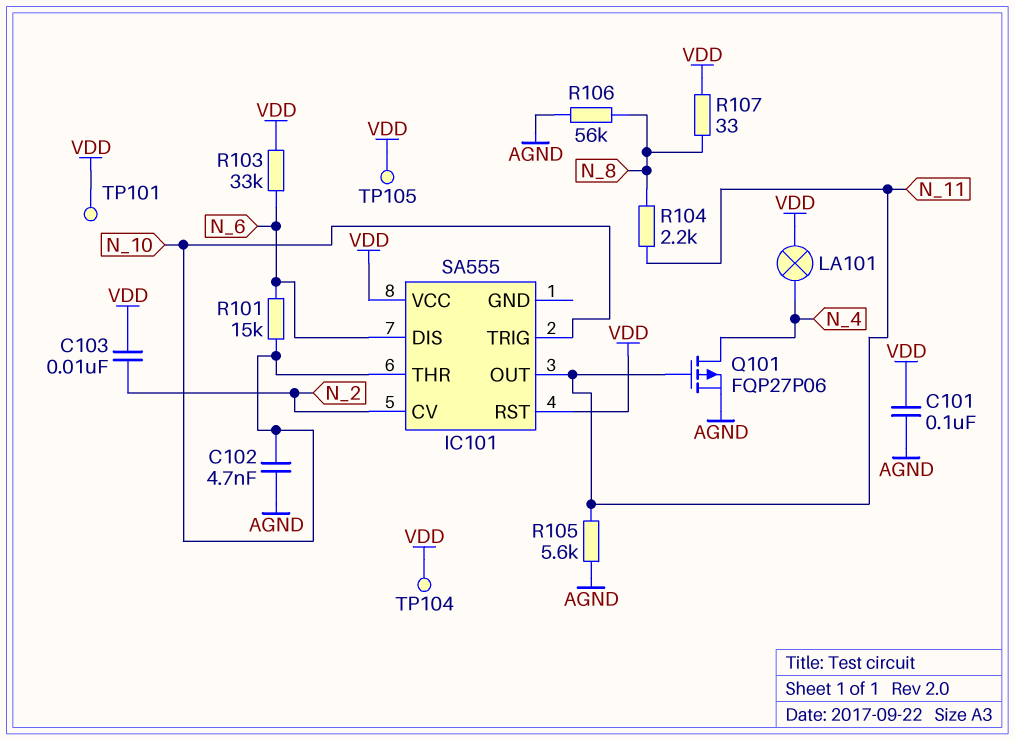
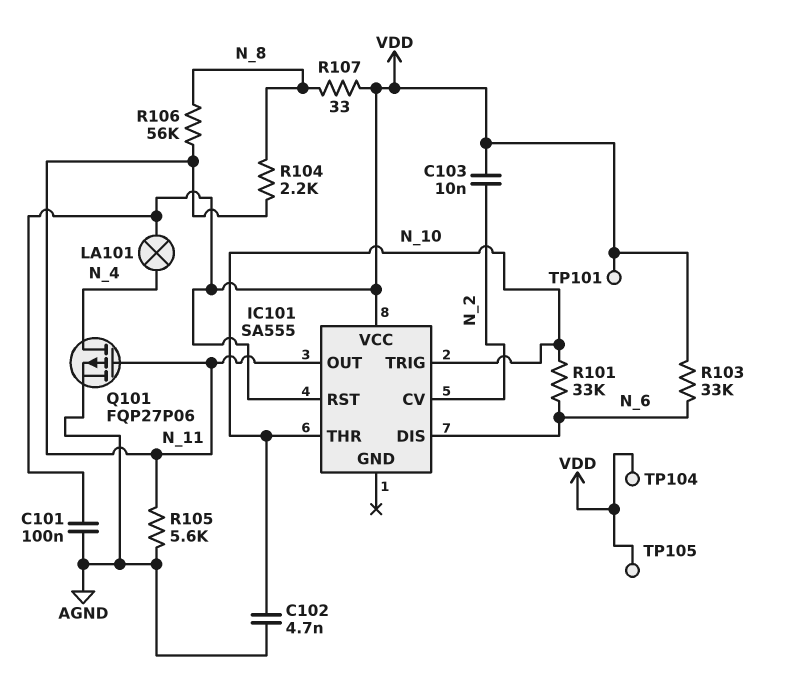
R101: 15k (N_6, N_10) -> 33k (N_6, N_10)
R106: 56k (AGND, N_8) -> 56k (N_8, N_11)

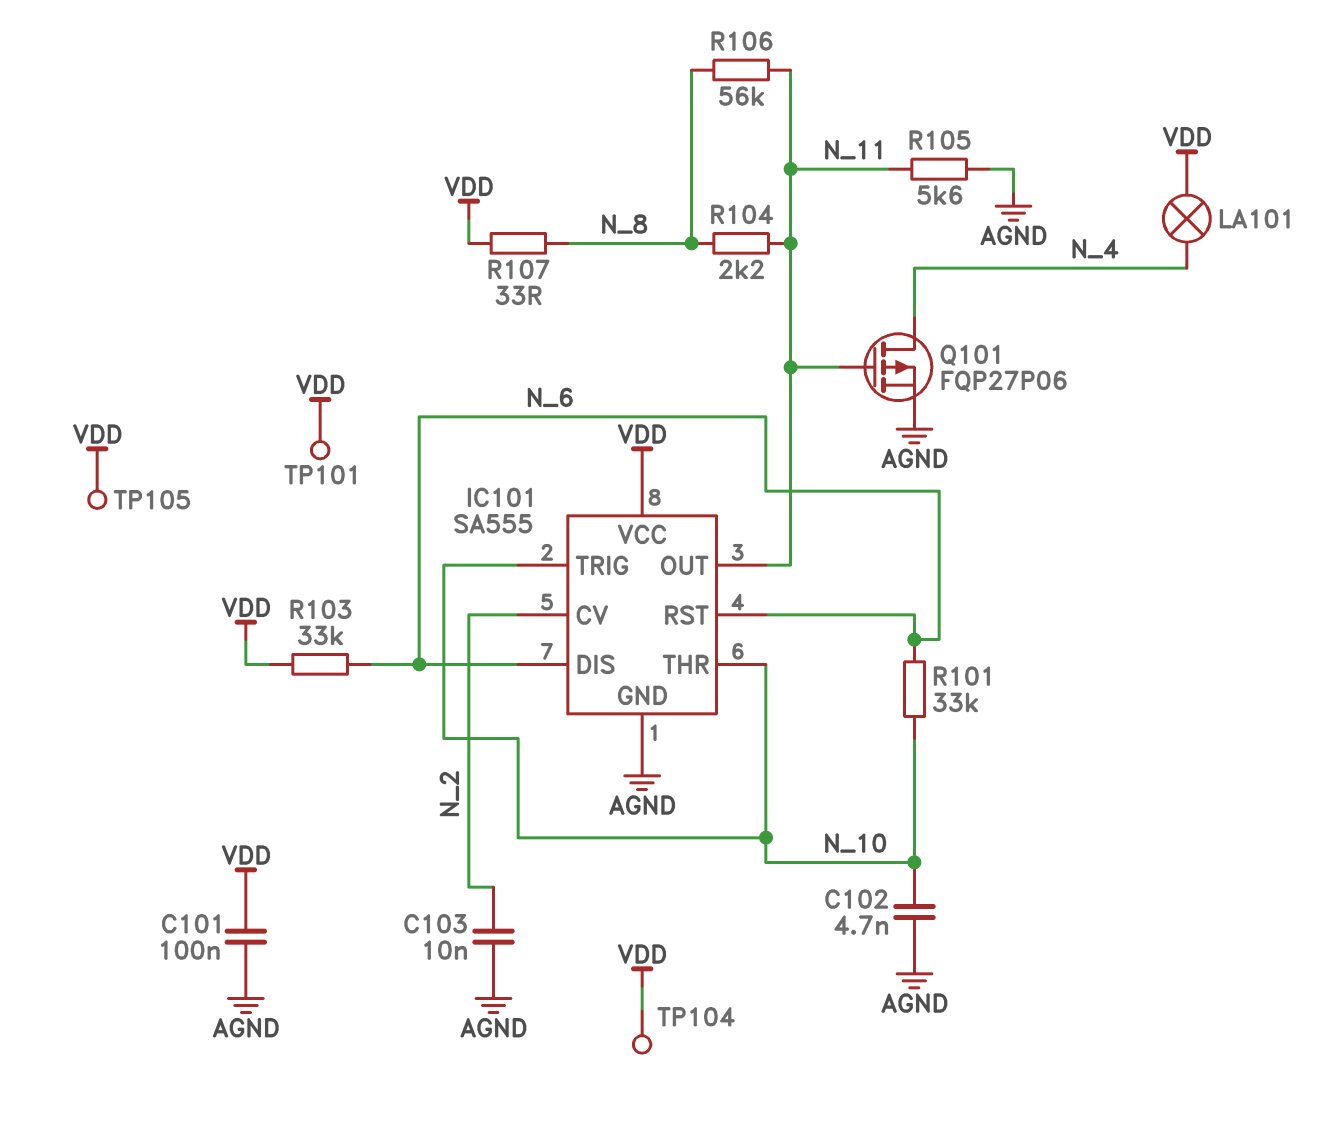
C103: 10nF (N_2, VDD) -> 10nF (AGND, N_2)
IC101 pin GND: none -> AGND
IC101 pin RST: VDD -> N_6

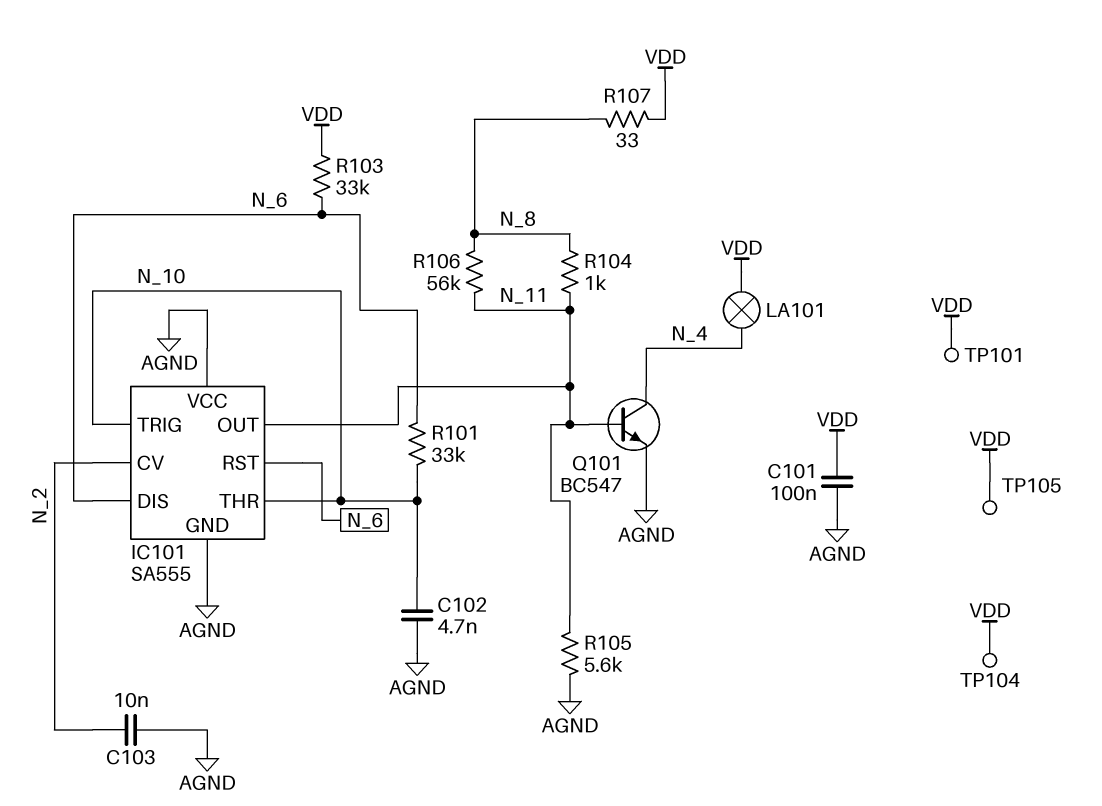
IC101 pin VCC: VDD -> AGND
Q101: PMOS FQP27P06 (G N_11, D N_4, S AGND) -> NPN BC547 (B N_11, C N_4, E AGND)
R104: 2.2k (N_8, N_11) -> 1k (N_8, N_11)

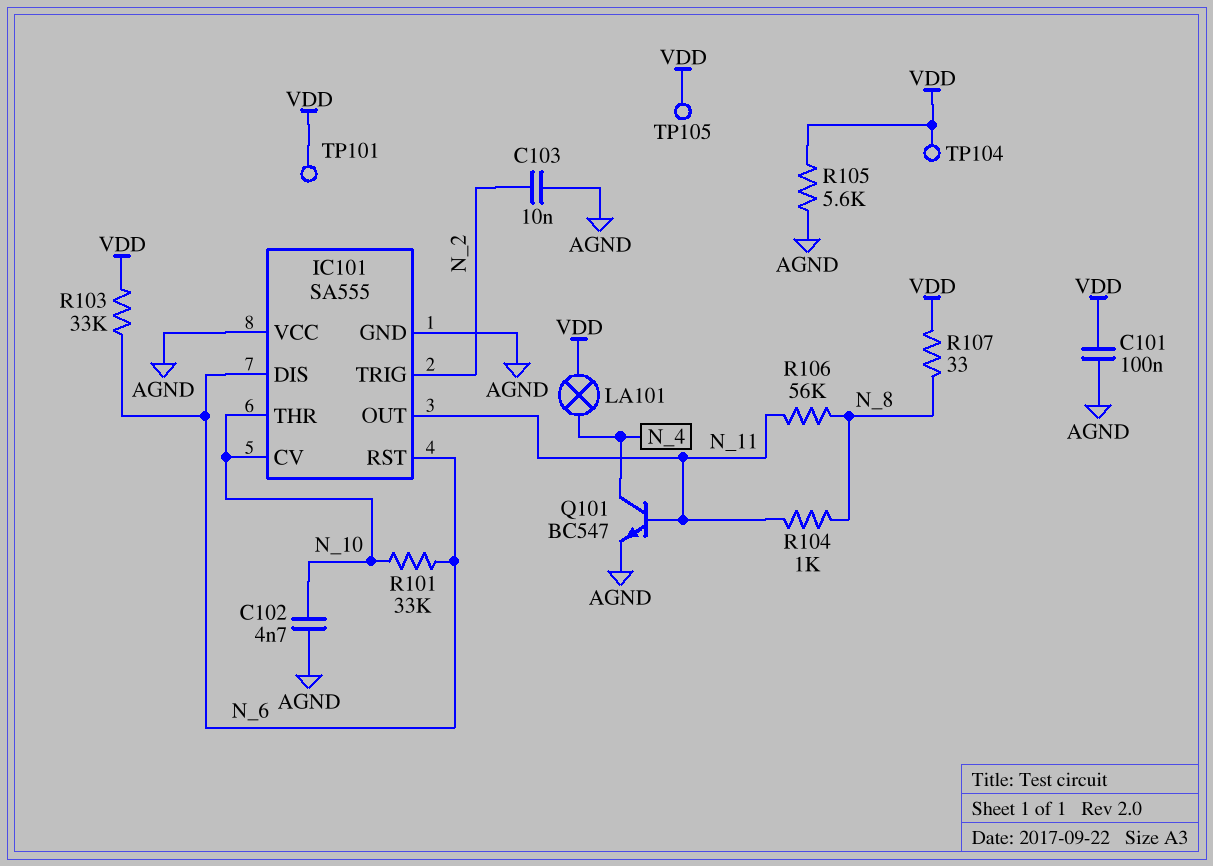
IC101 pin CV: N_2 -> N_10
IC101 pin TRIG: N_10 -> N_2
R105: 5.6k (AGND, N_11) -> 5.6k (AGND, VDD)

